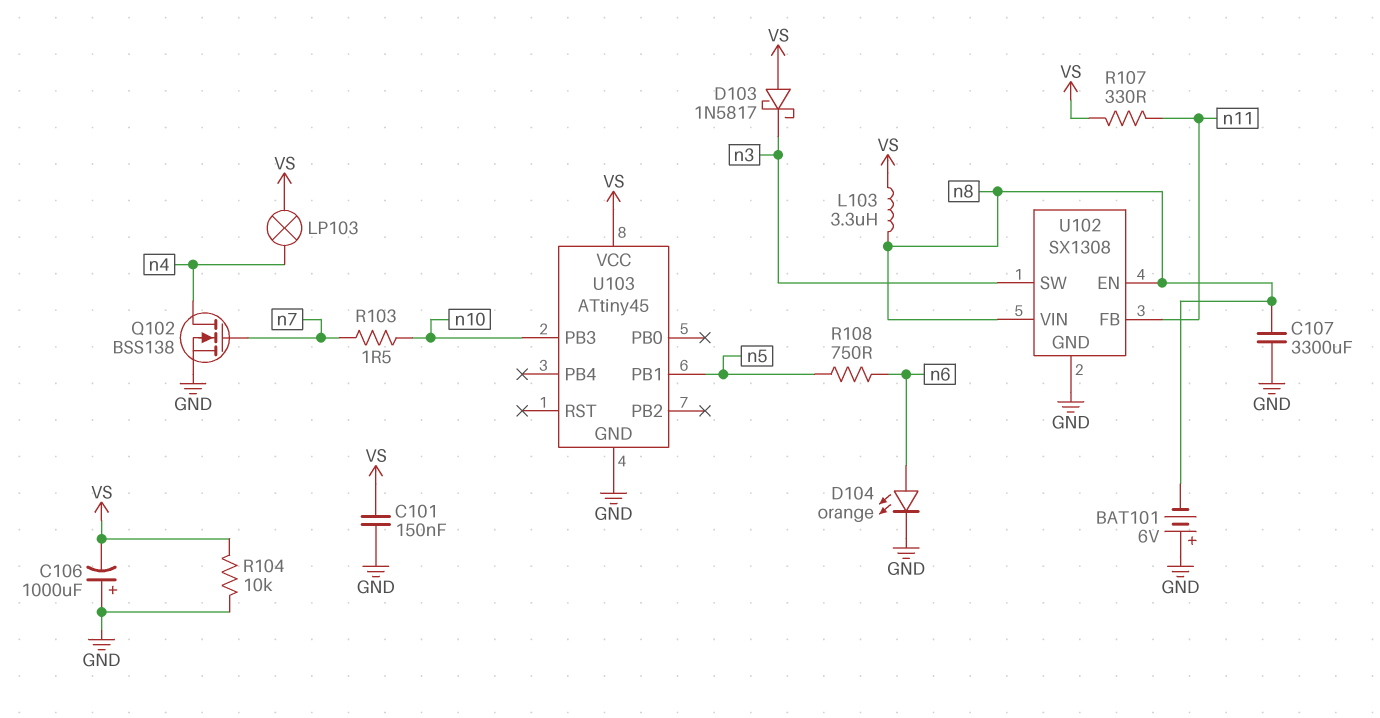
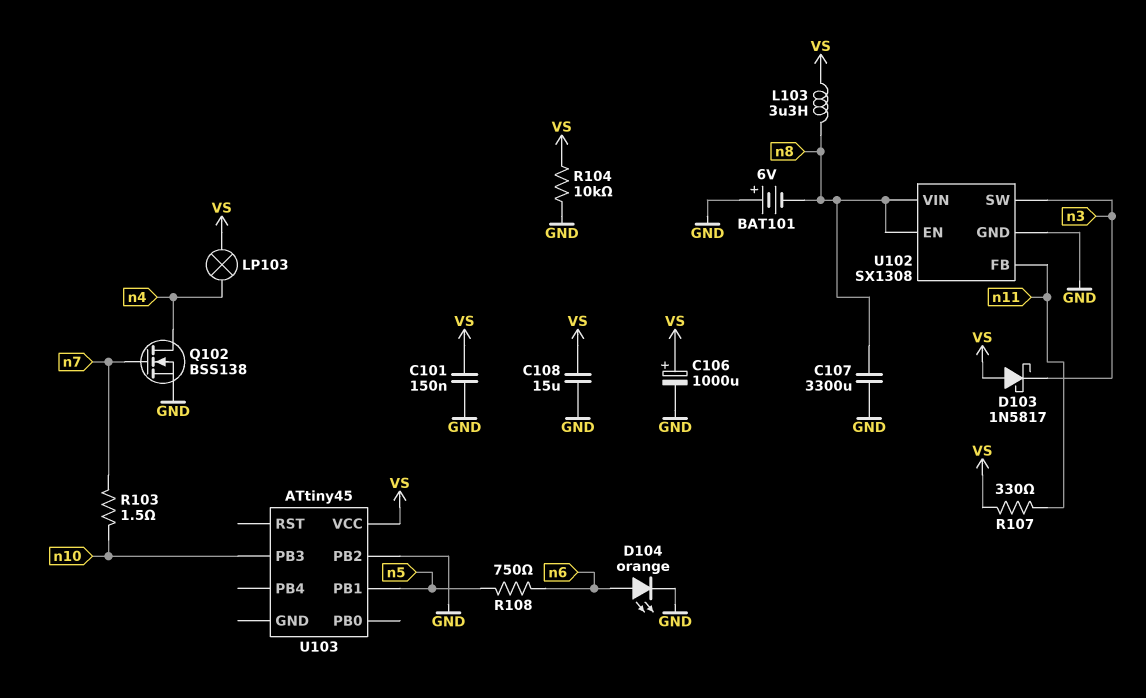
C106: 1000uF (plus GND, minus VS) -> 1000uF (plus VS, minus GND)
C108: none -> 15uF (GND, VS)
U103 pin GND: GND -> none
U103 pin PB2: none -> GND

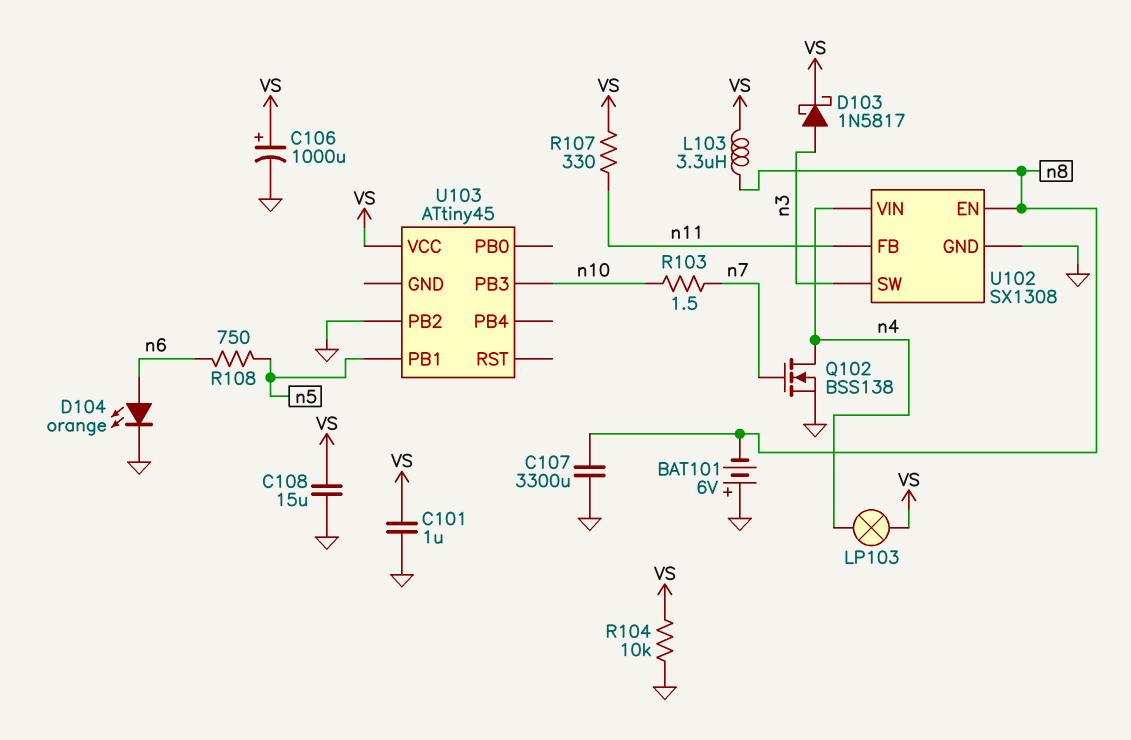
C101: 150nF (GND, VS) -> 1uF (GND, VS)
D103: schottky 1N5817 (A VS, K n3) -> schottky 1N5817 (A n3, K VS)
U102 pin VIN: n8 -> n4

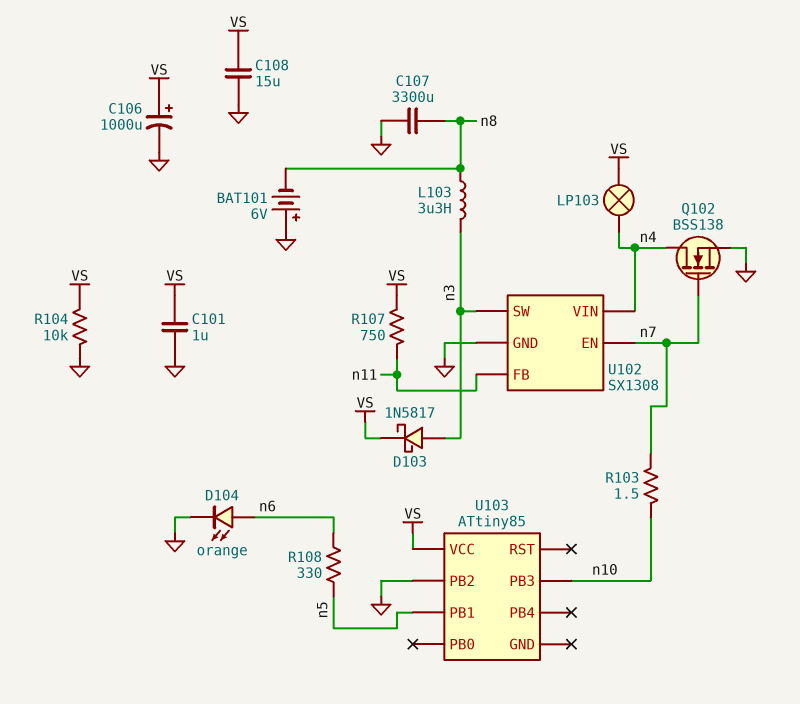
L103: 3.3uH (VS, n8) -> 3.3uH (n3, n8)
R107: 330 (VS, n11) -> 750 (VS, n11)
R108: 750 (n5, n6) -> 330 (n5, n6)
U102 pin EN: n8 -> n7
U103: ATtiny45 -> ATtiny85

